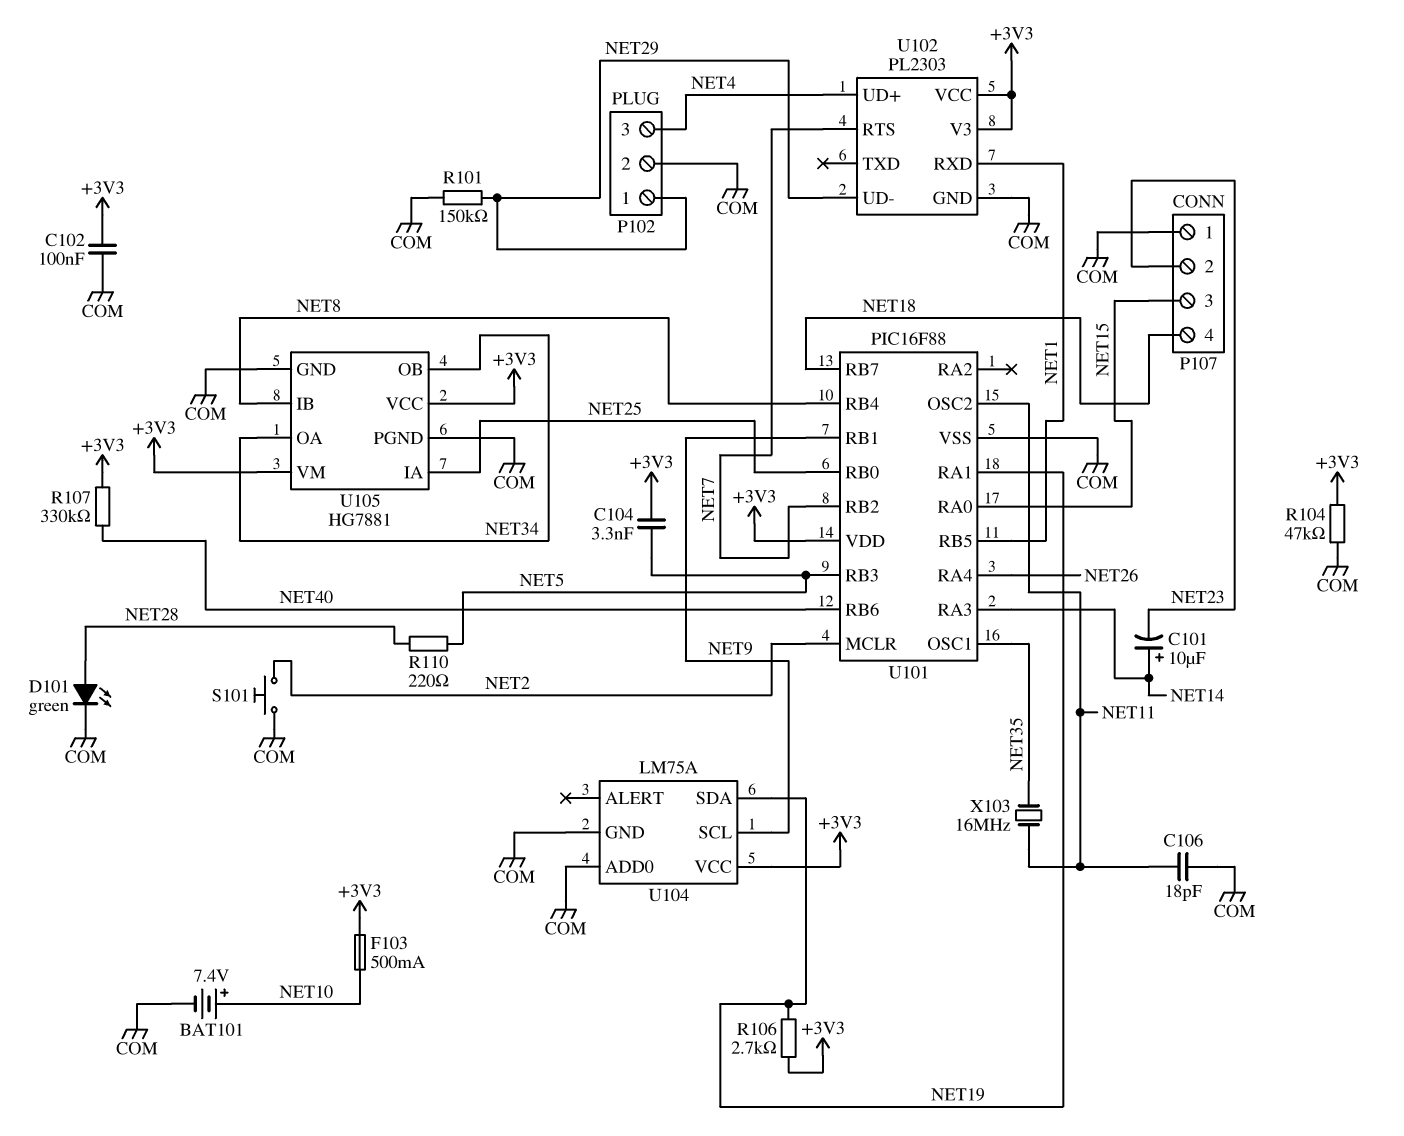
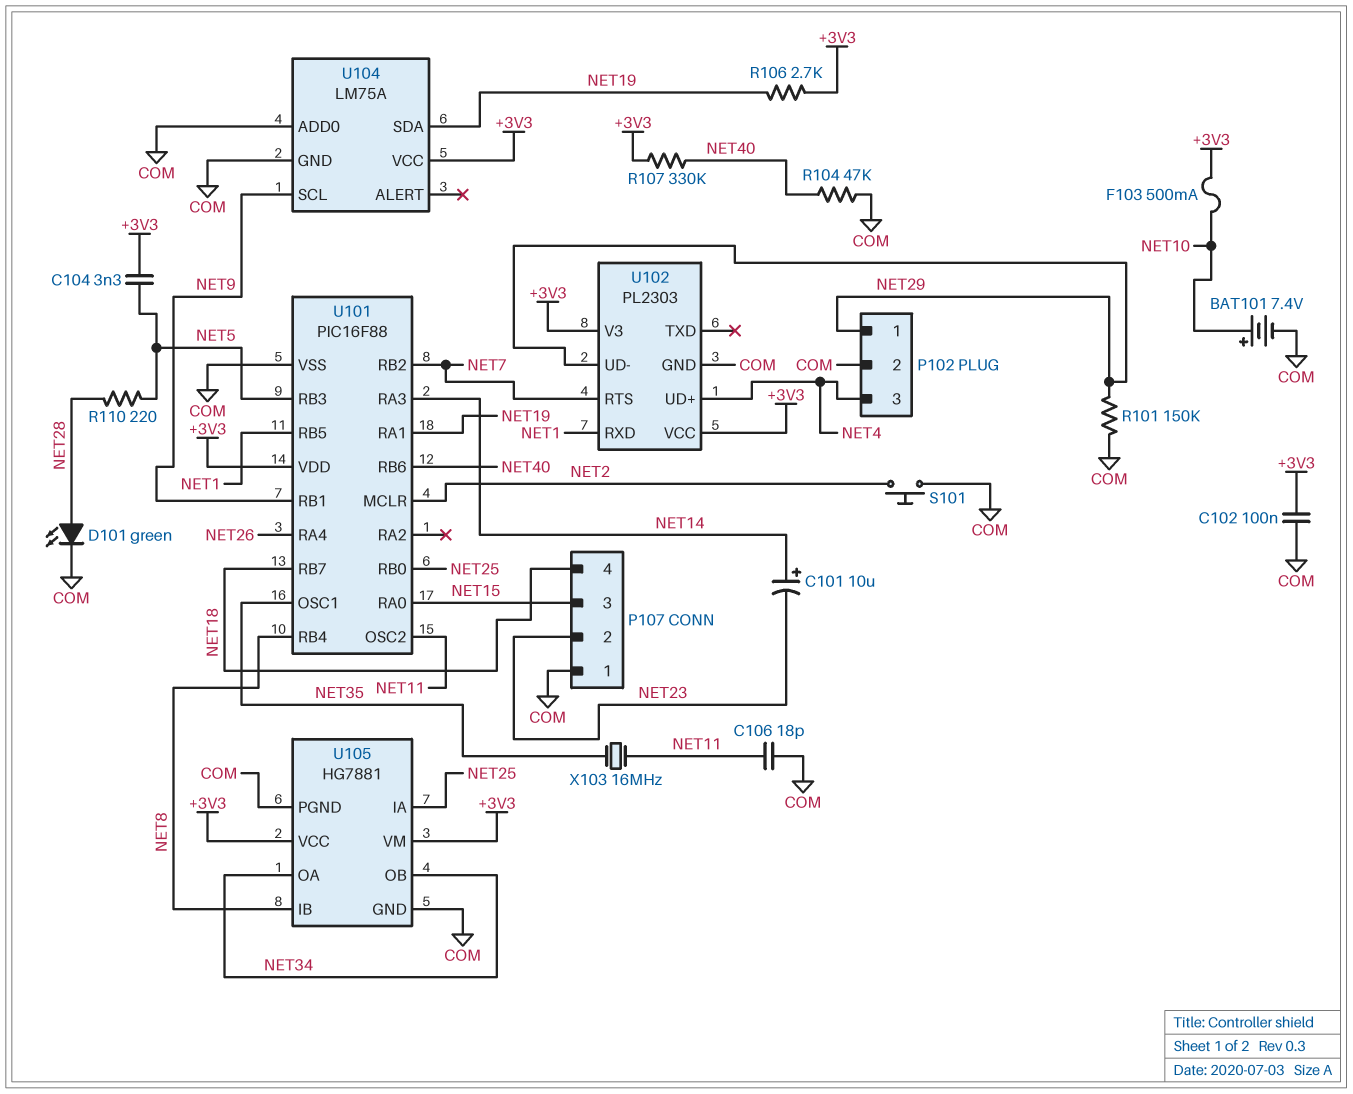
R104: 47k (+3V3, COM) -> 47k (COM, NET40)

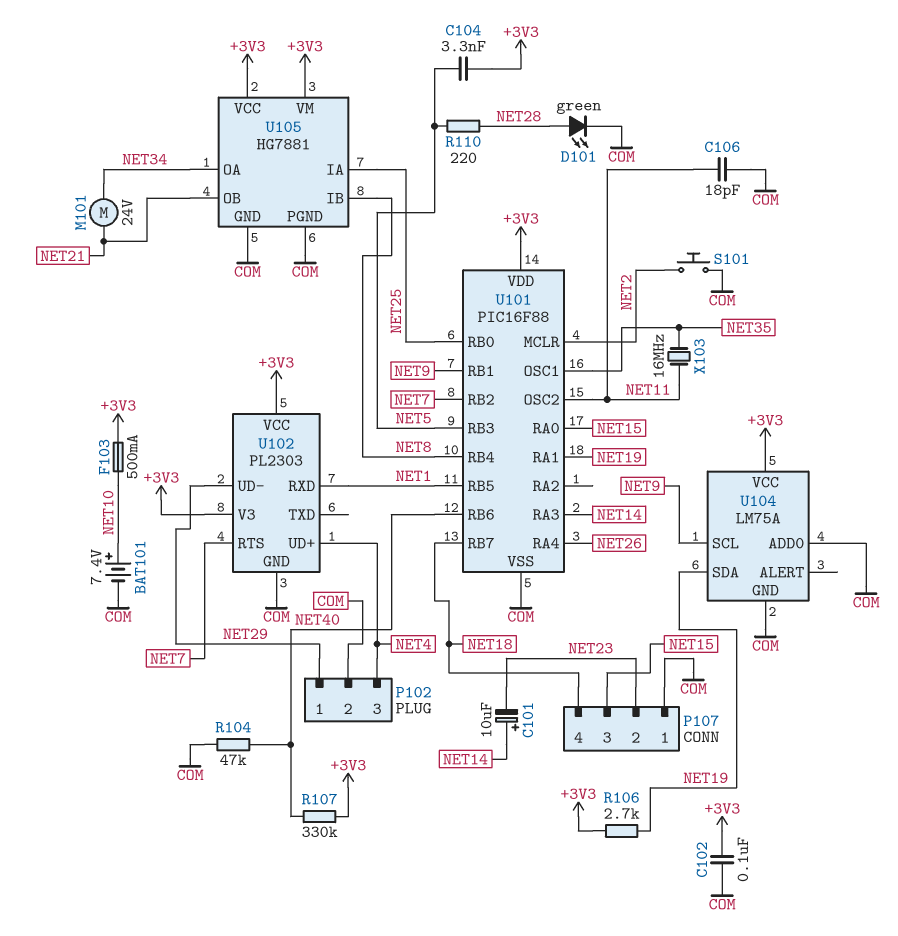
M101: none -> motor 24V (NET21, NET34)
R101: 150k (COM, NET29) -> none
U105 pin OB: NET34 -> NET21

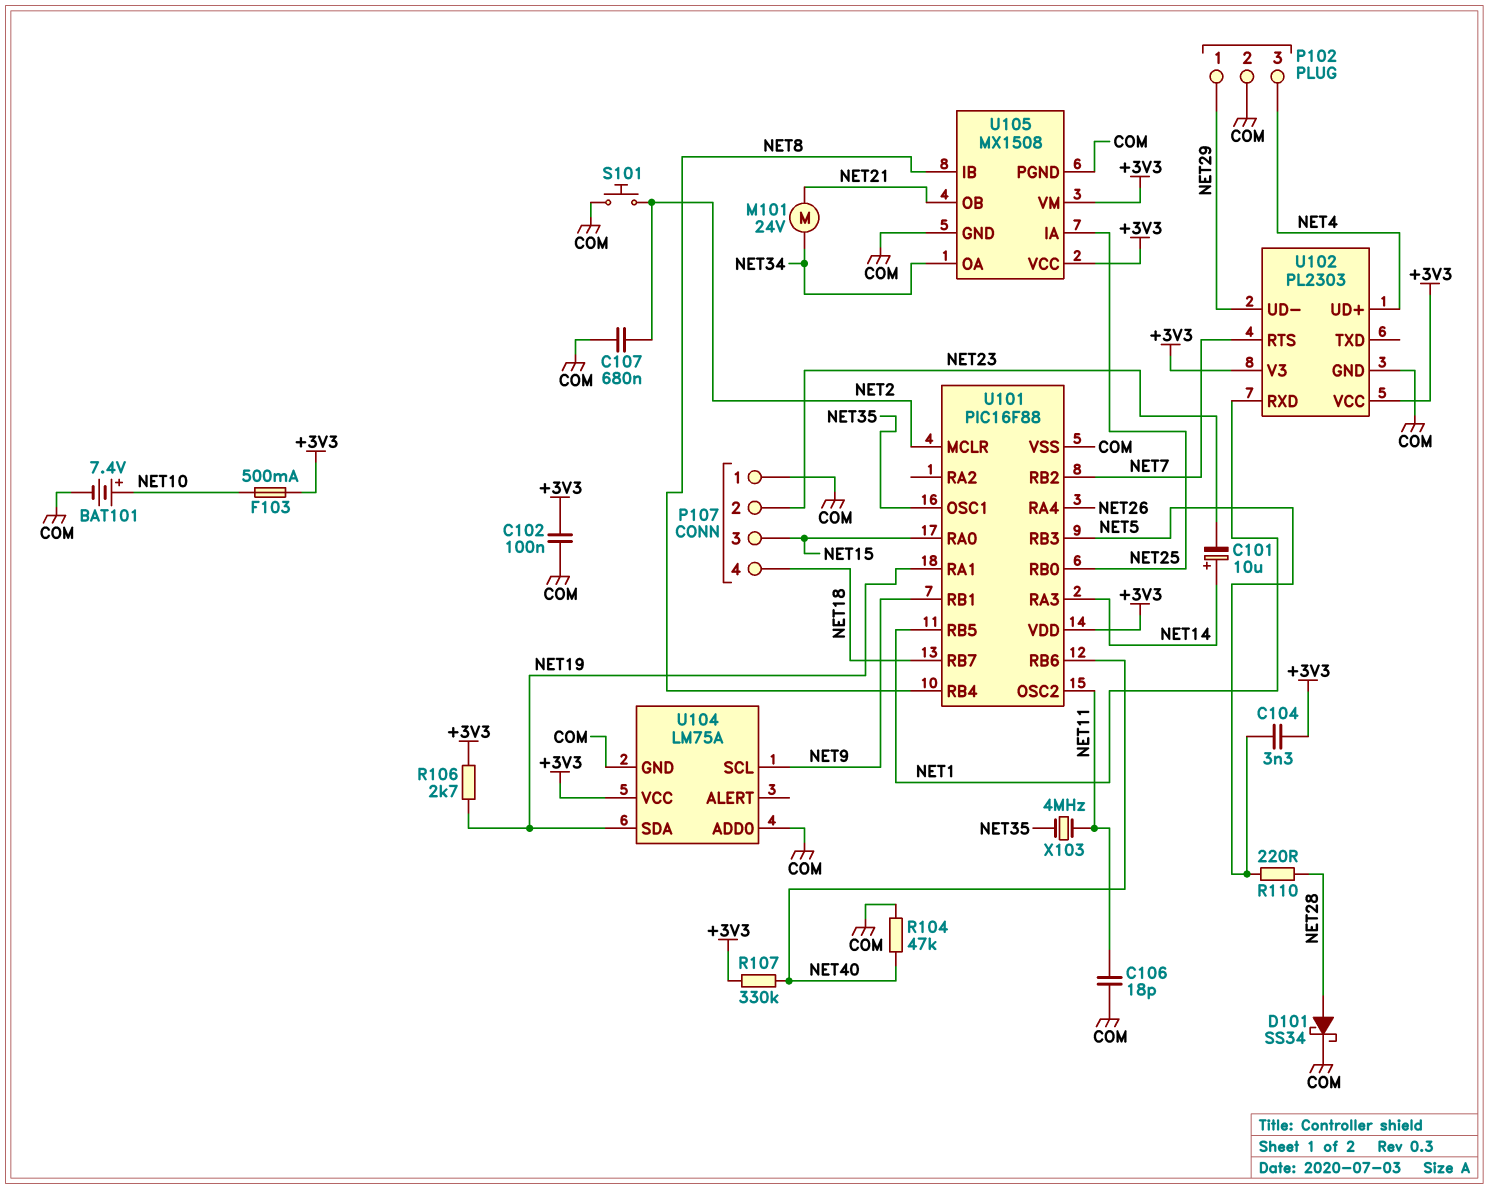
C107: none -> 680nF (COM, NET2)
D101: LED green (A NET28, K COM) -> schottky SS34 (A NET28, K COM)
U105: HG7881 -> MX1508
X103: 16MHz (NET11, NET35) -> 4MHz (NET11, NET35)

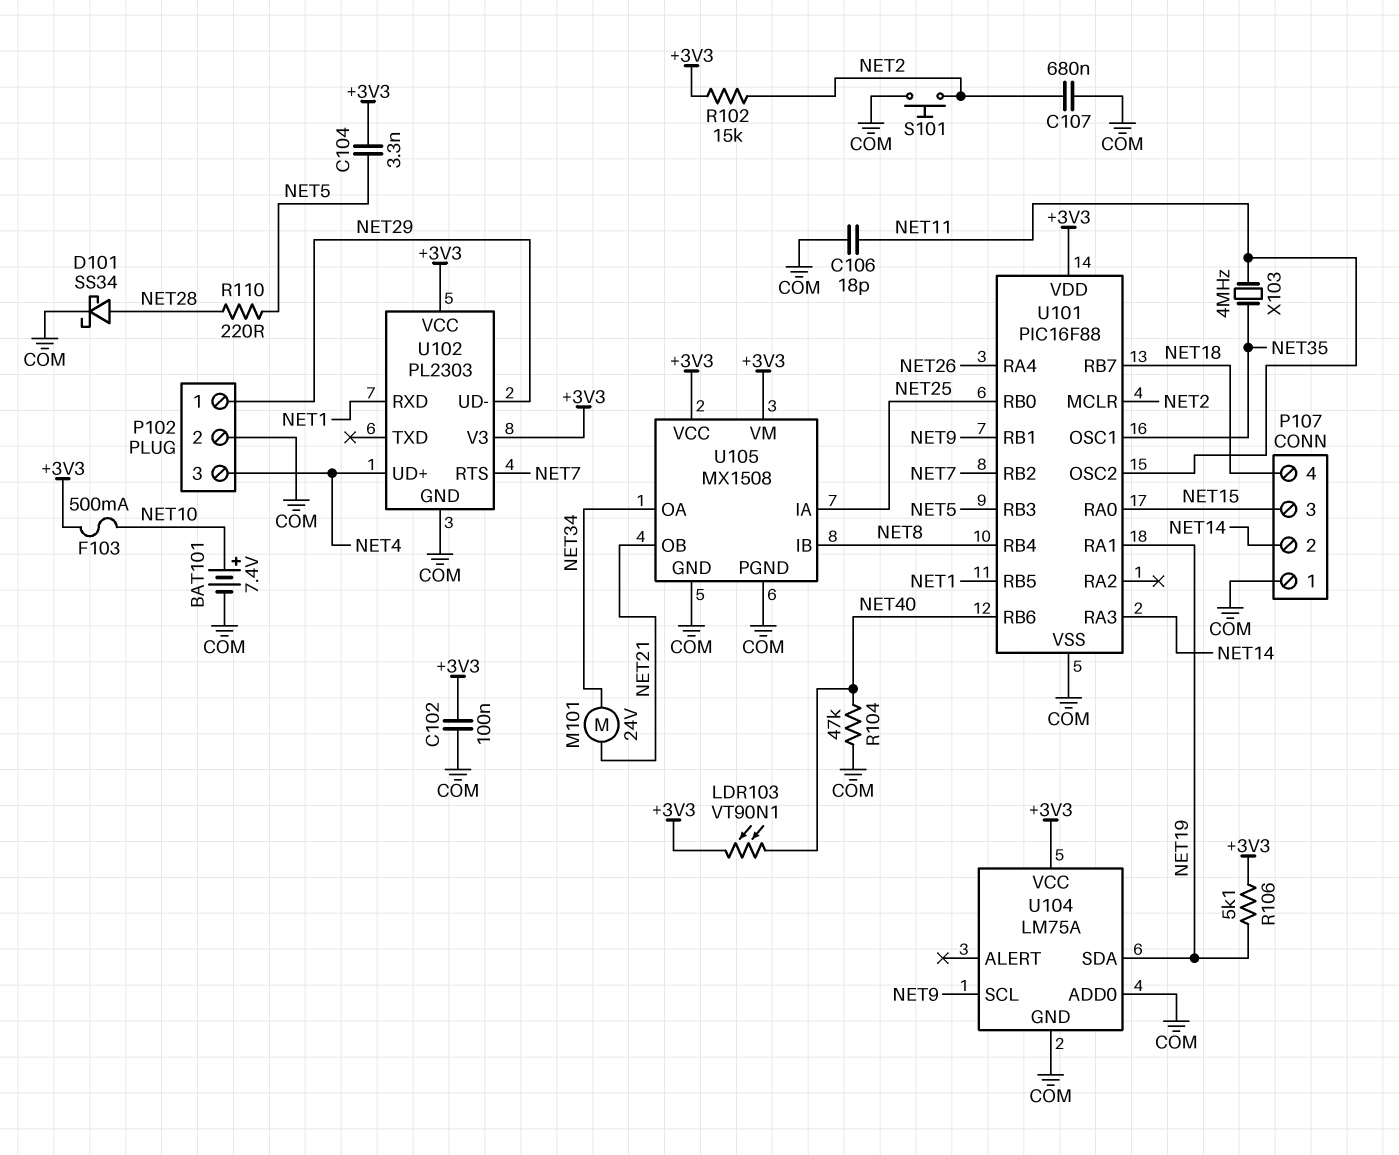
C101: 10uF (plus NET14, minus NET23) -> none
LDR103: none -> VT90N1 (+3V3, NET40)
P107 pin 2: NET23 -> NET14
R102: none -> 15k (+3V3, NET2)
R106: 2.7k (+3V3, NET19) -> 5.1k (+3V3, NET19)
R107: 330k (+3V3, NET40) -> none

